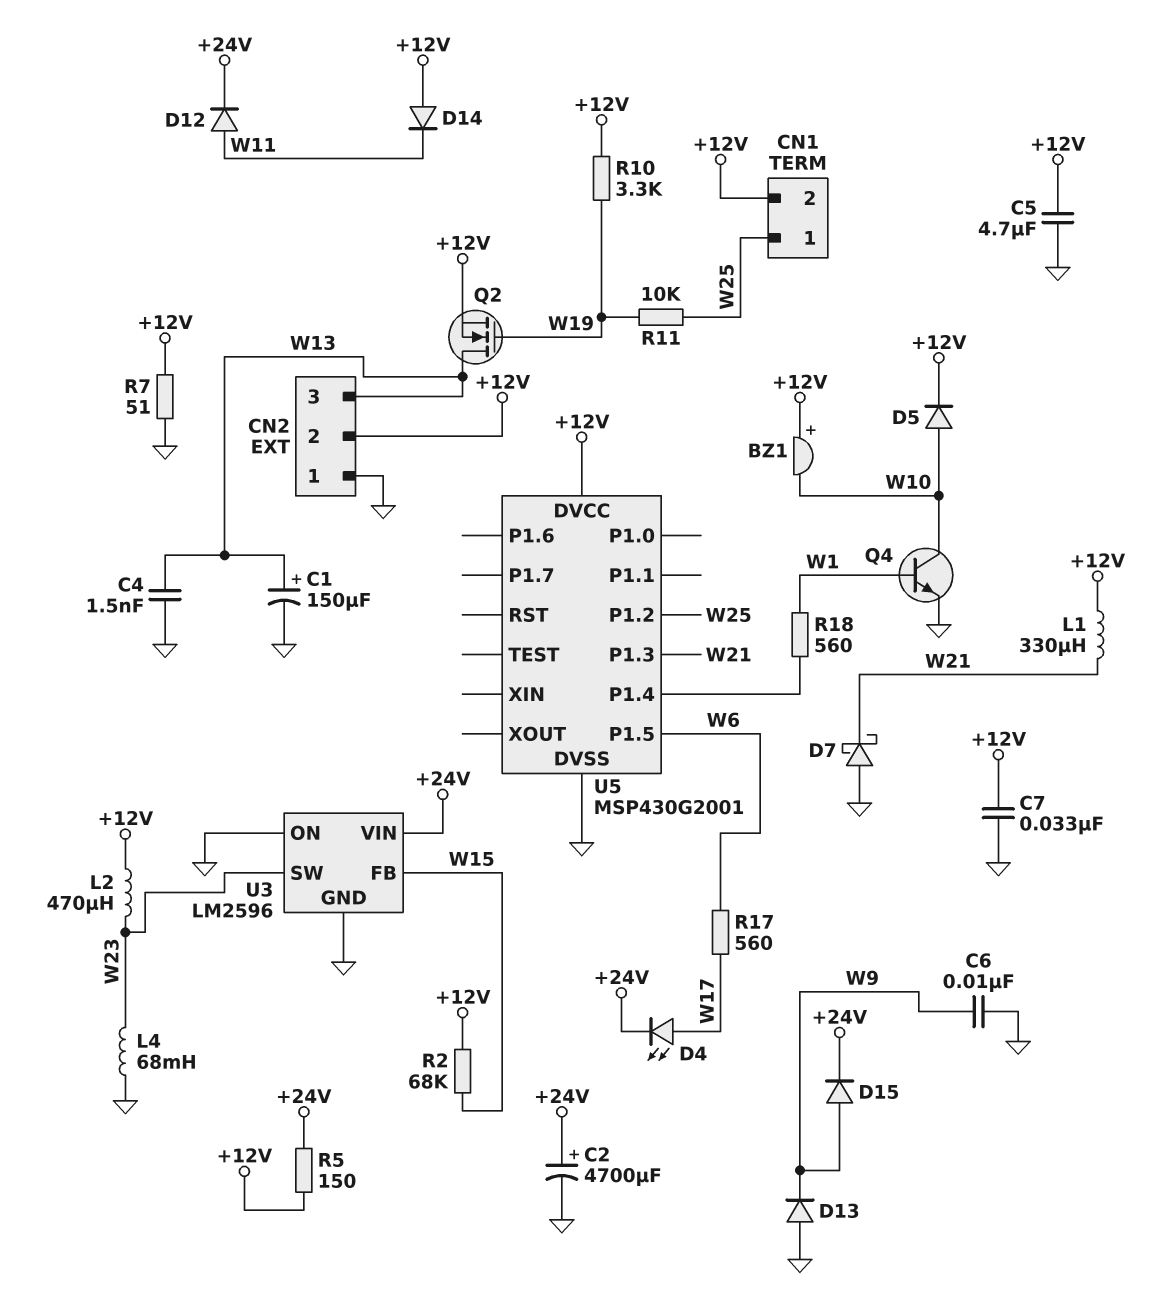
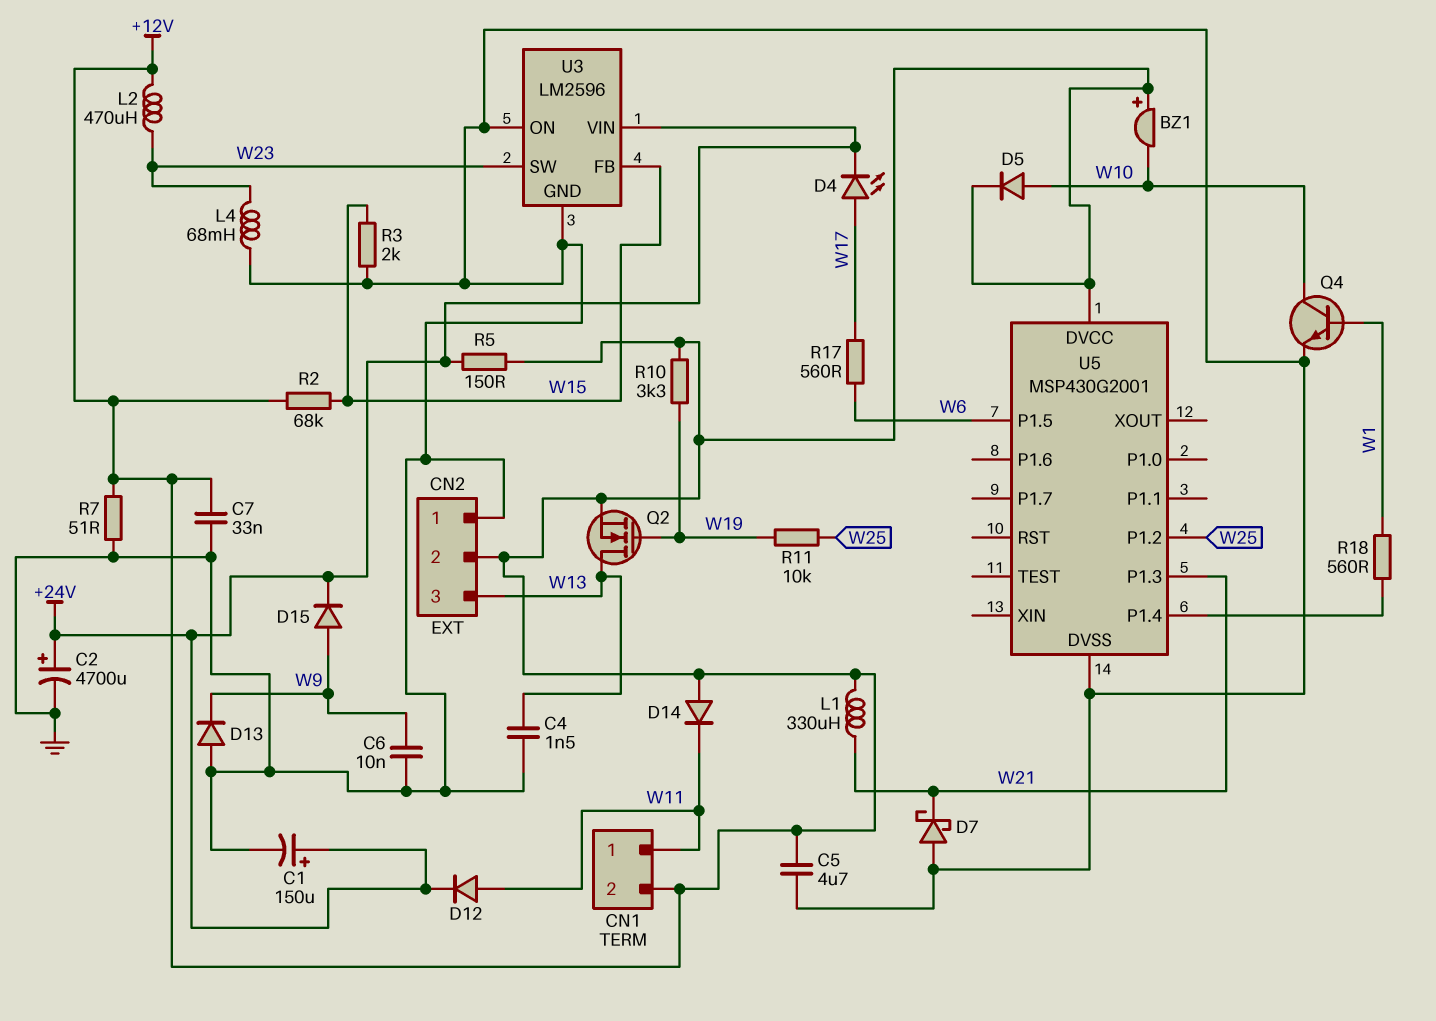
C1: 150uF (plus W13, minus GND) -> 150uF (plus +24V, minus GND)
CN1 pin 1: W25 -> W11
R3: none -> 2k (GND, W15)

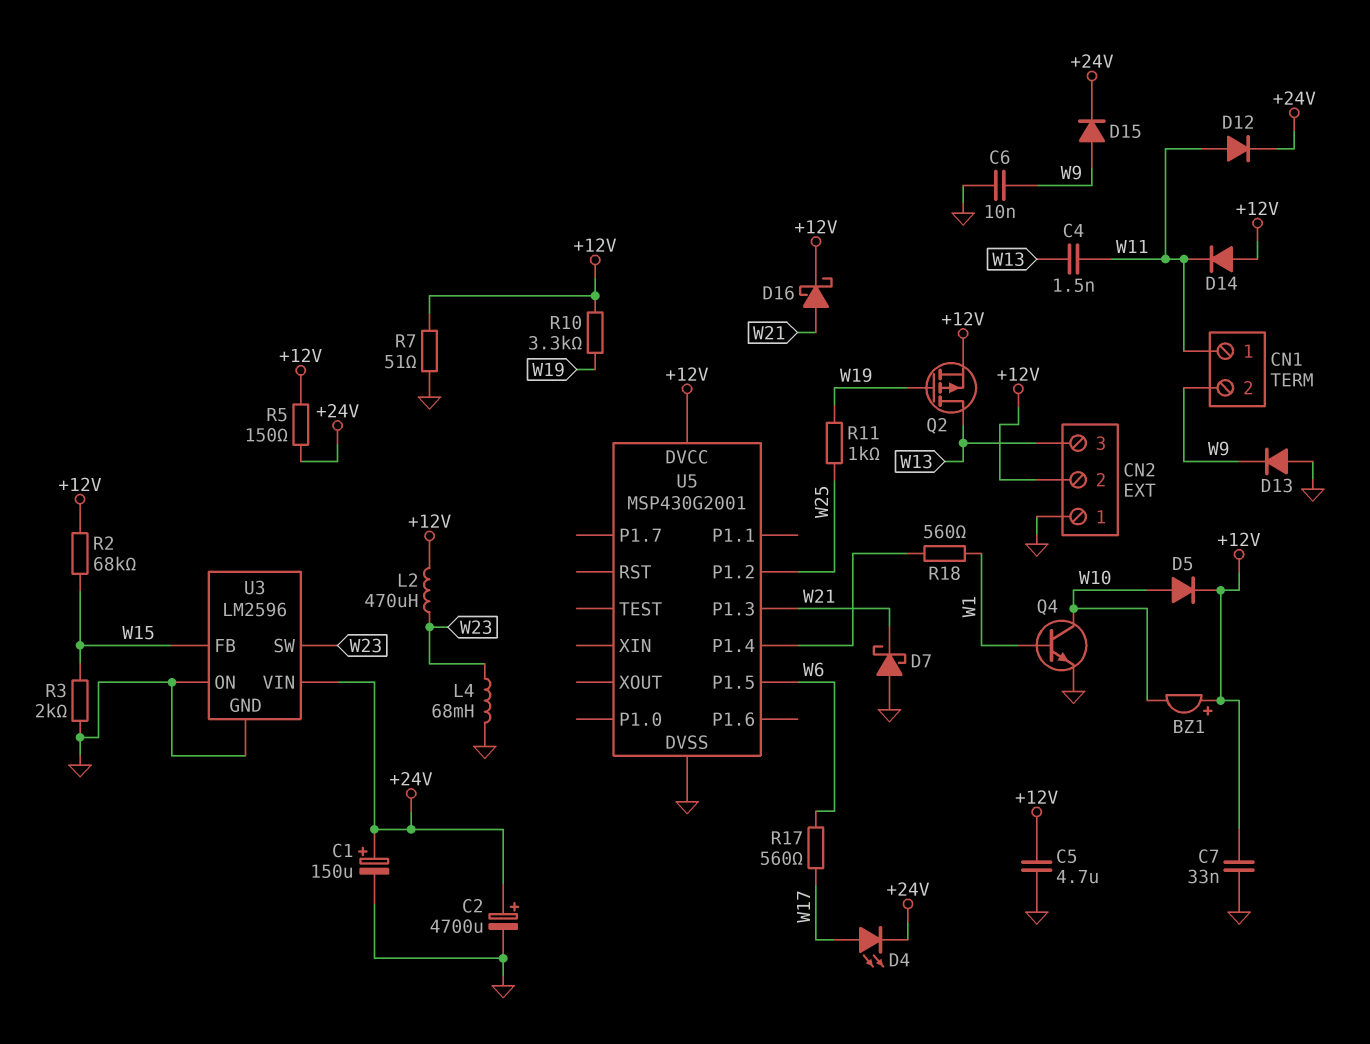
C4: 1.5nF (GND, W13) -> 1.5nF (W11, W13)
CN1 pin 2: +12V -> W9
D16: none -> schottky (A W21, K +12V)
L1: 330uH (+12V, W21) -> none
Q2: NMOS (G W19, D W13, S +12V) -> PMOS (G W19, D W13, S +12V)
R11: 10k (W19, W25) -> 1k (W19, W25)

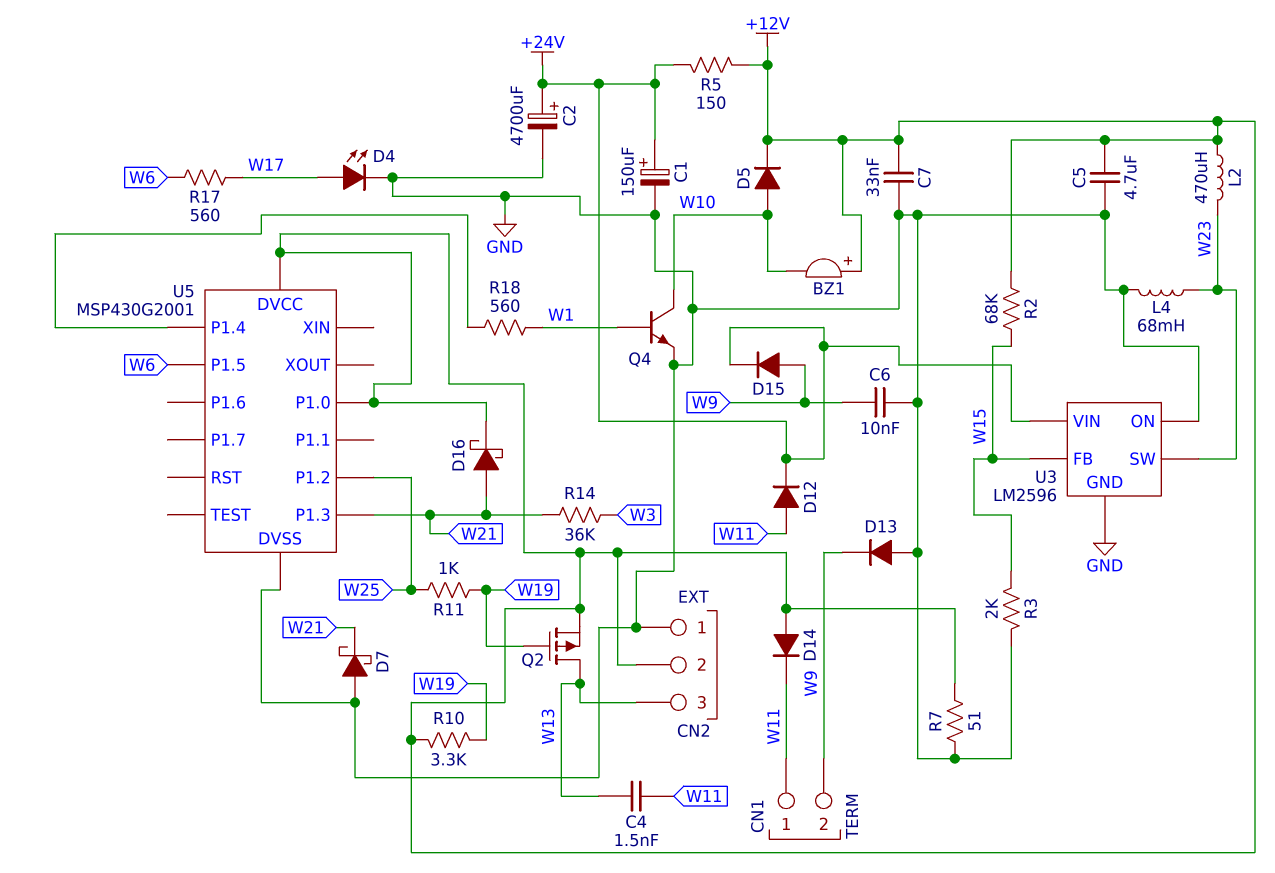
D4: LED (A W17, K +24V) -> LED (A W17, K GND)
R14: none -> 36k (W3, W21)
U5 pin P1.0: none -> +12V

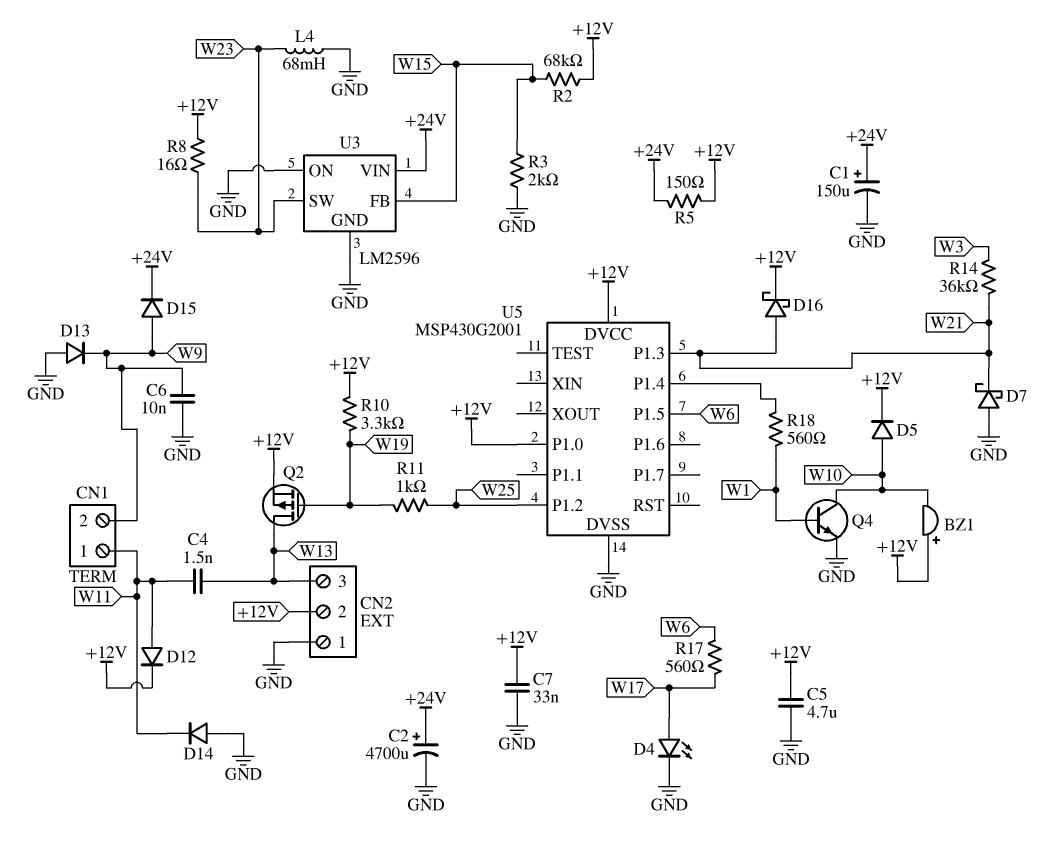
D12: diode (A W11, K +24V) -> diode (A W11, K +12V)
D14: diode (A +12V, K W11) -> diode (A GND, K W11)
L2: 470uH (+12V, W23) -> none
R7: 51 (+12V, GND) -> none
R8: none -> 16 (+12V, W23)

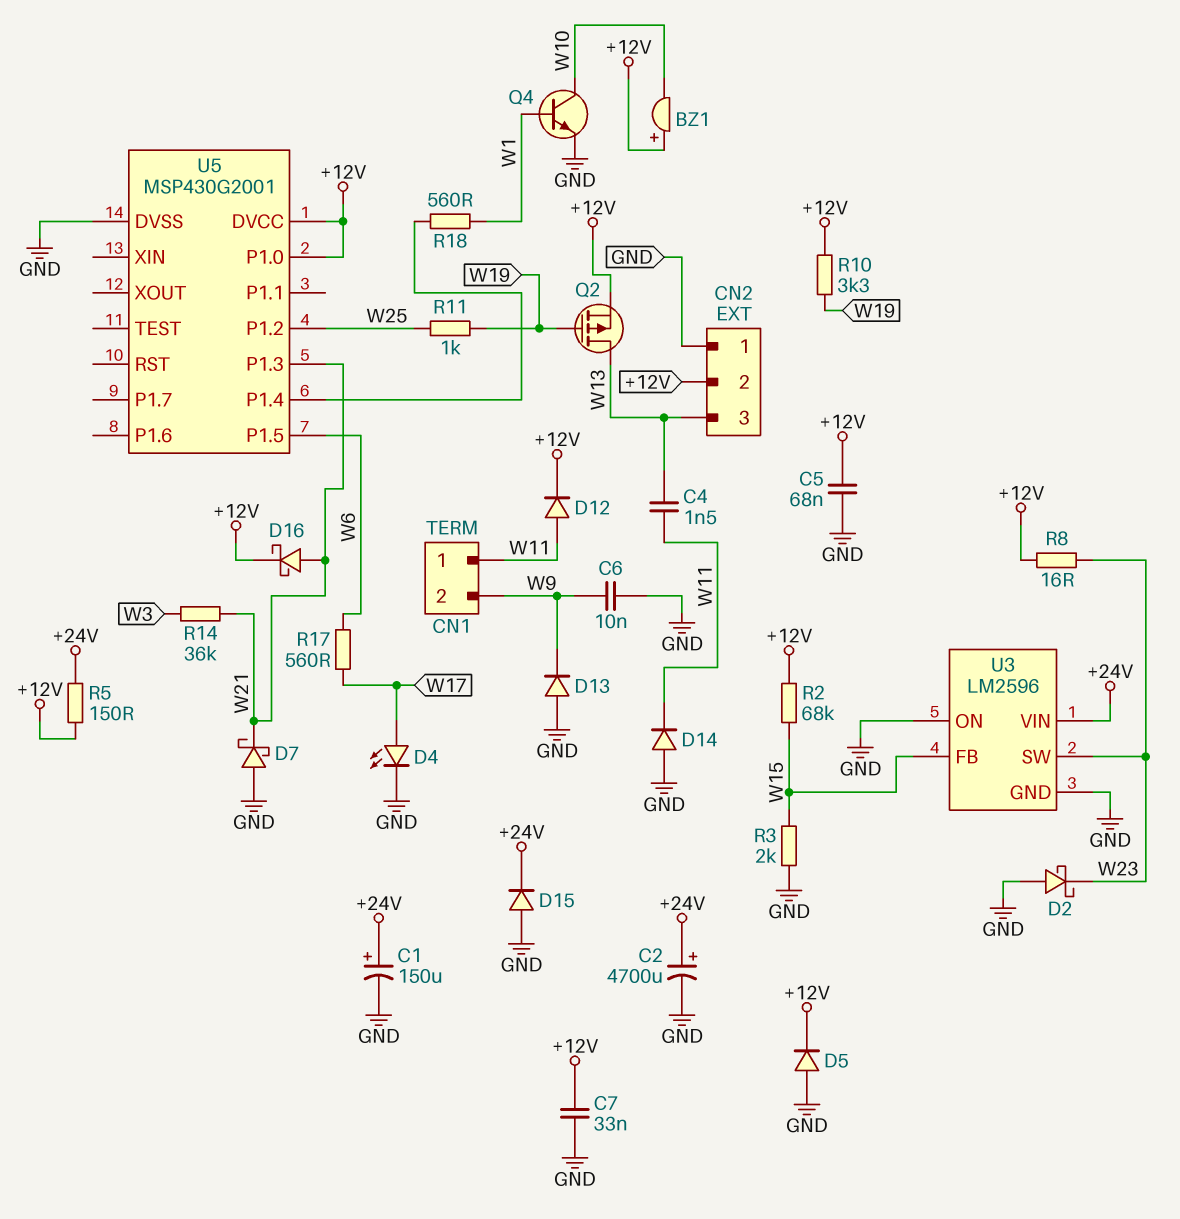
C5: 4.7uF (+12V, GND) -> 68nF (+12V, GND)
D2: none -> schottky (A GND, K W23)
D5: diode (A W10, K +12V) -> diode (A GND, K +12V)
D15: diode (A W9, K +24V) -> diode (A GND, K +24V)
L4: 68mH (GND, W23) -> none

